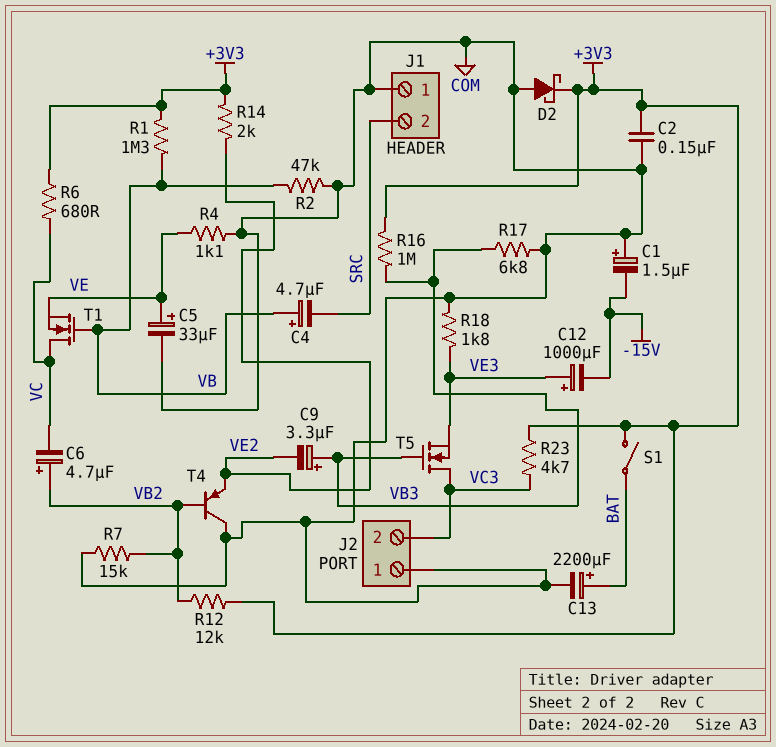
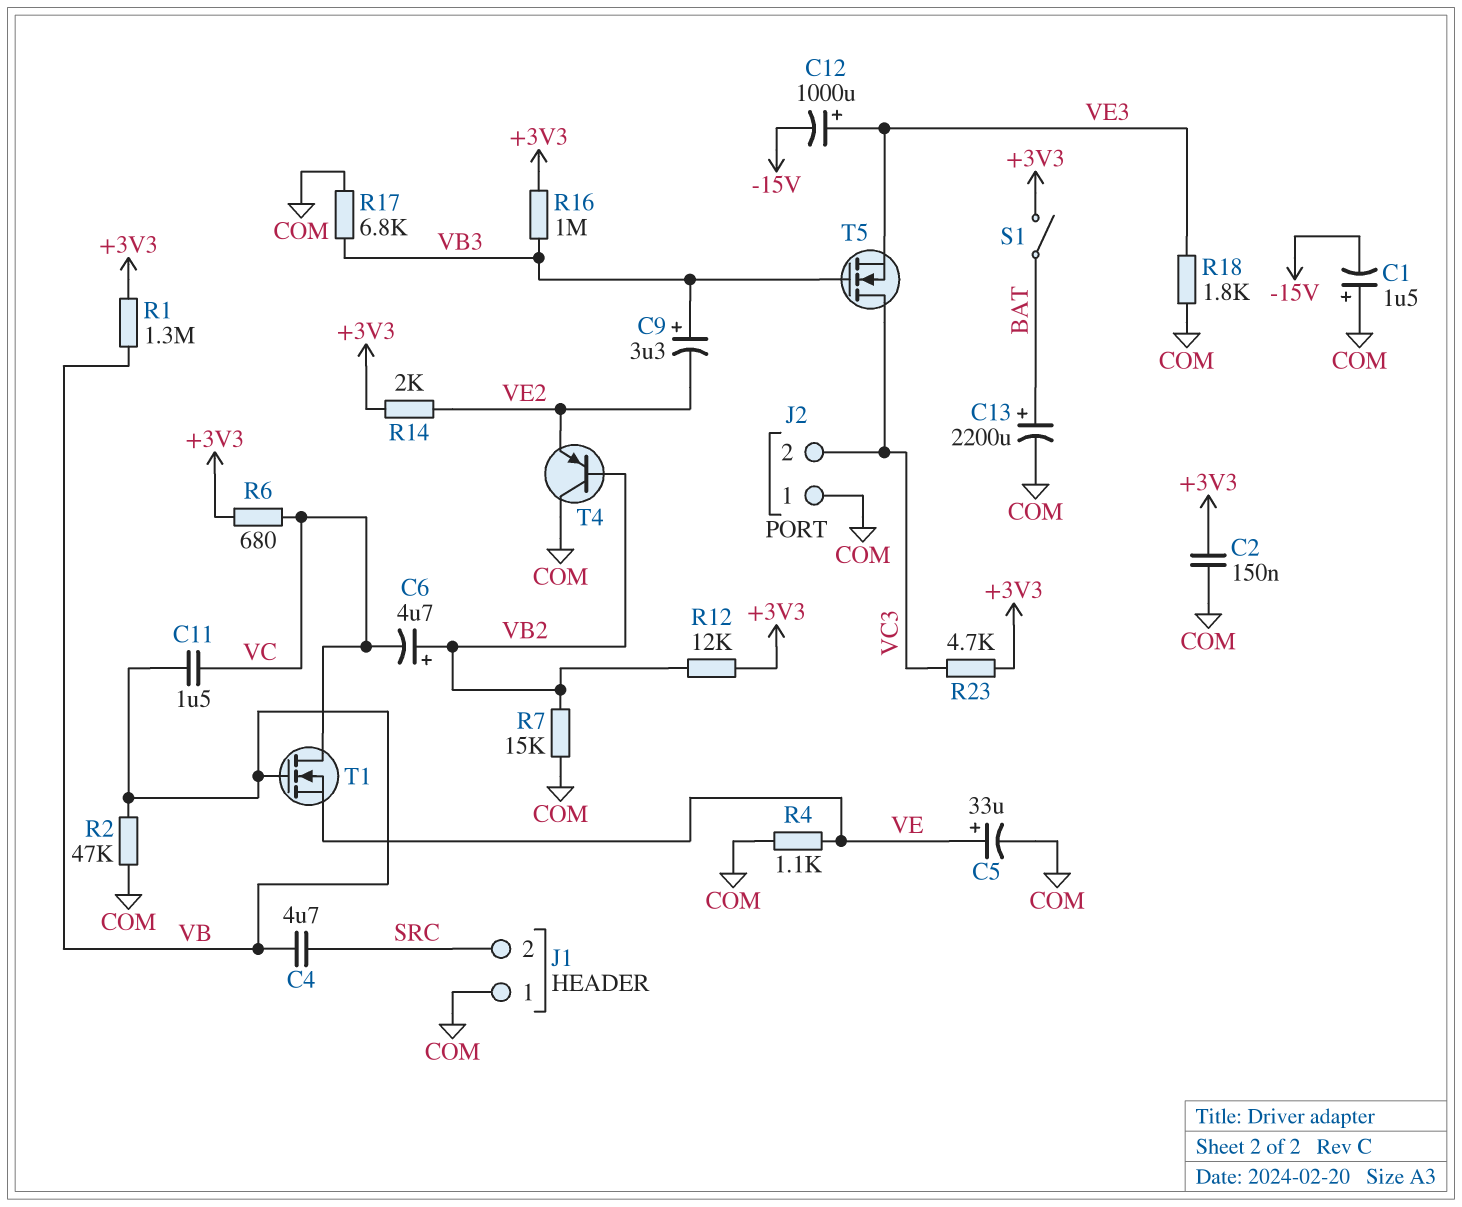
C4: 4.7uF (plus VB, minus SRC) -> 4.7uF (SRC, VB)
C11: none -> 1.5uF (VB, VC)
D2: schottky (A COM, K +3V3) -> none

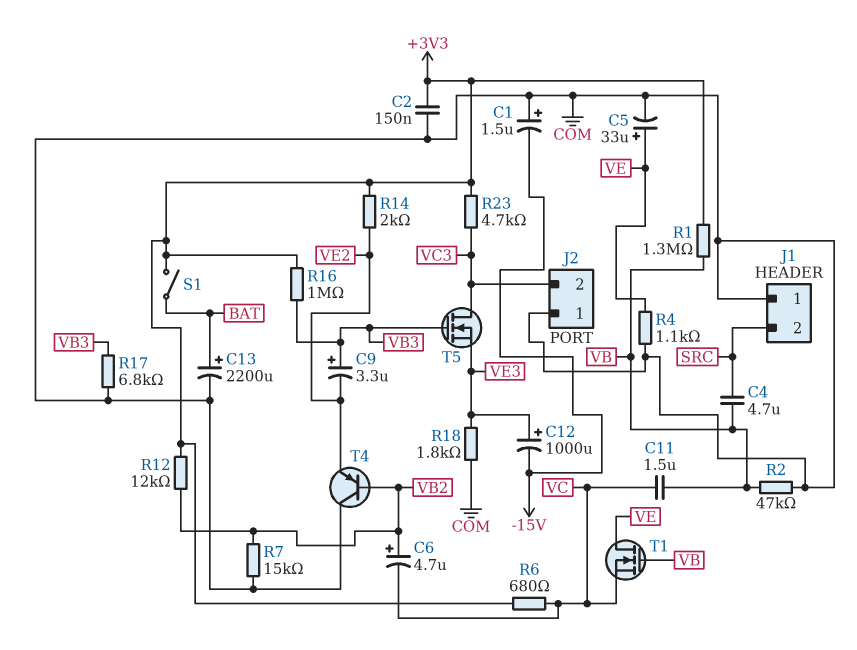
T1: NMOS (G VB, D VC, S VE) -> NMOS (G VB, D VE, S VC)

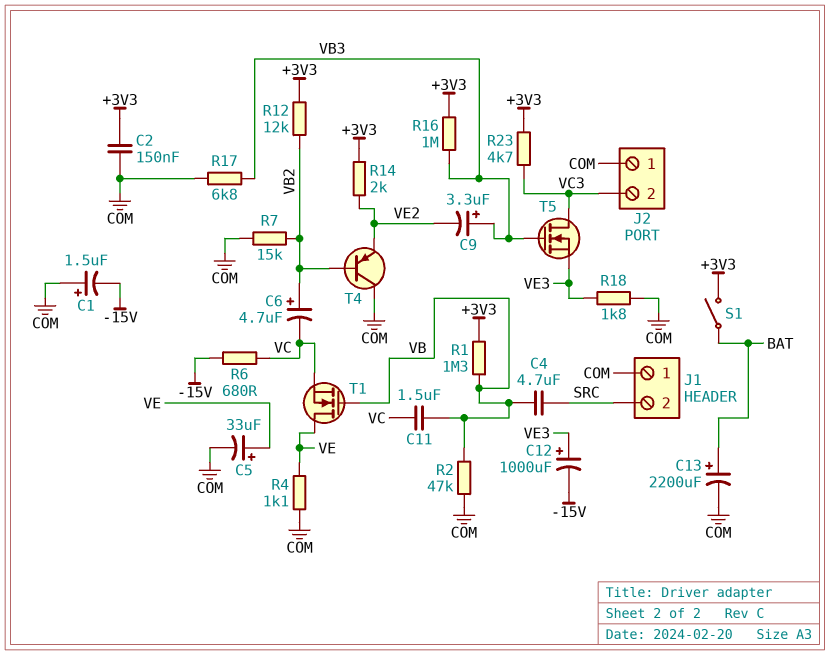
R6: 680 (+3V3, VC) -> 680 (-15V, VC)

